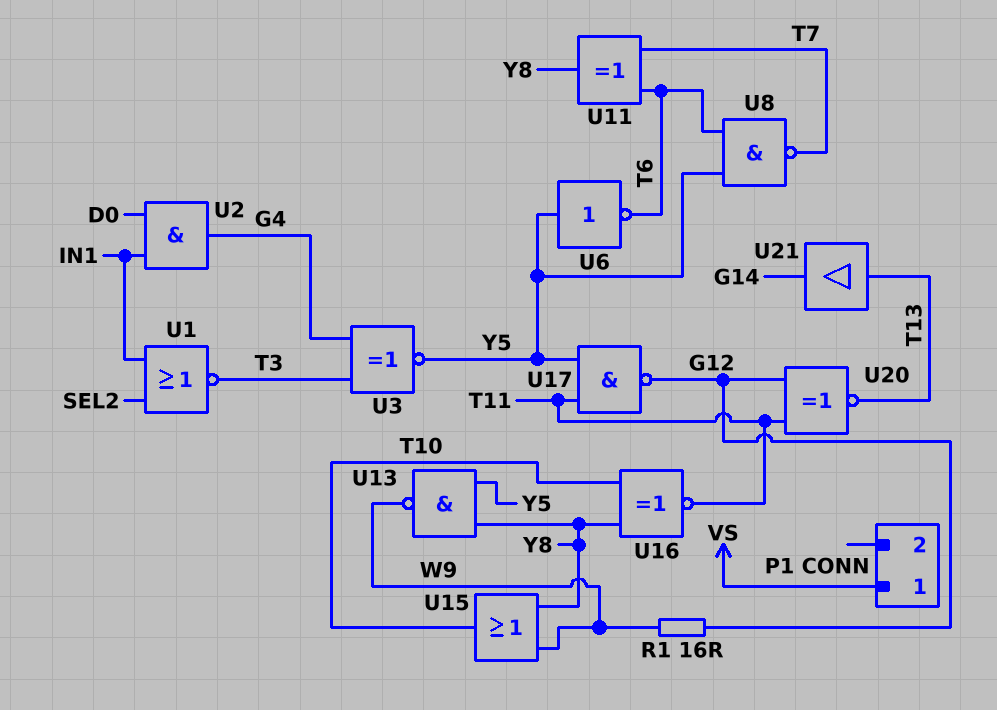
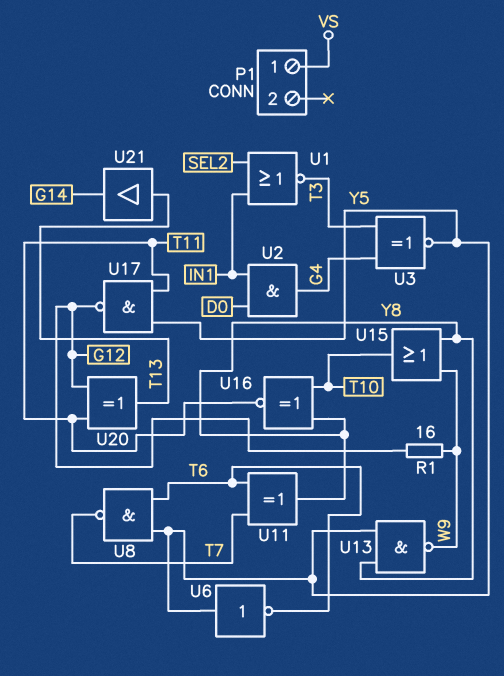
U20: XNOR (in G12, in T11, out T13) -> XOR (in G12, in T11, out T13)

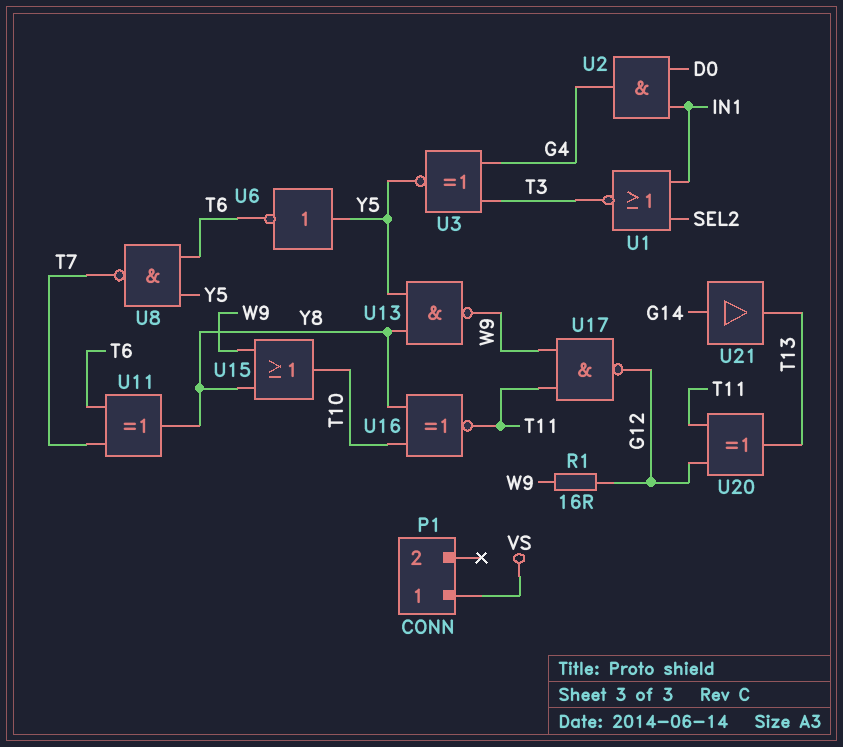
U17: NAND (in T11, in Y5, out G12) -> NAND (in T11, in W9, out G12)
U21: buffer (in T13, out G14) -> buffer (in G14, out T13)

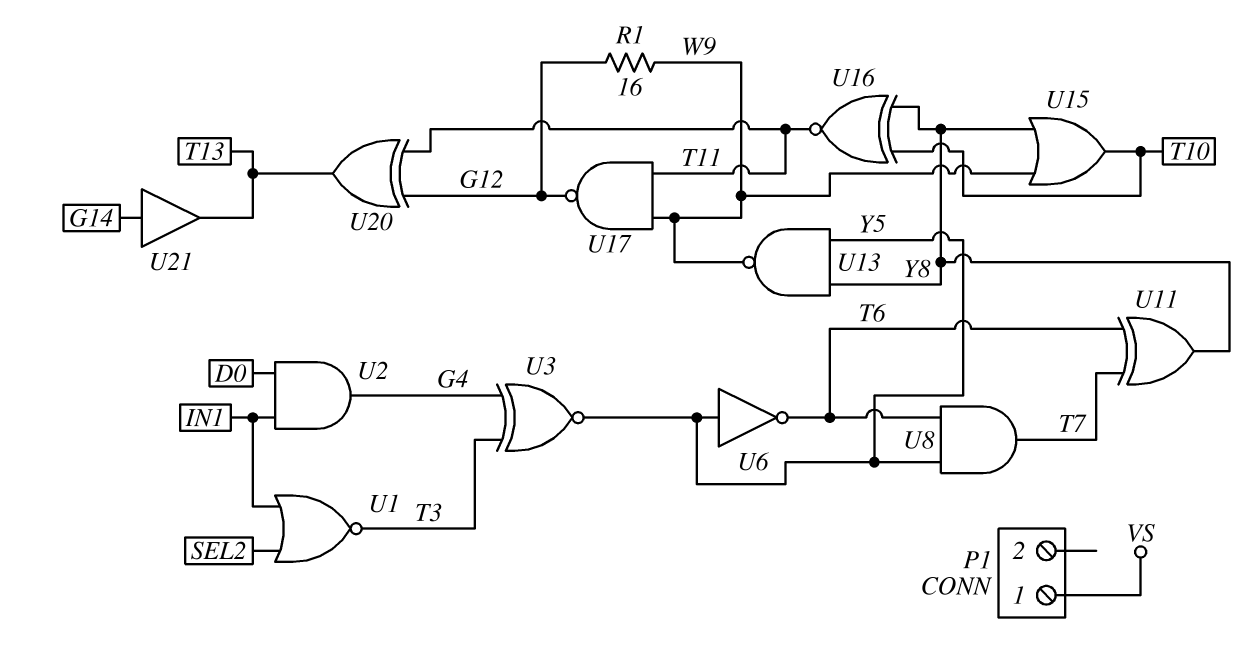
U8: NAND (in T6, in Y5, out T7) -> AND (in T6, in Y5, out T7)

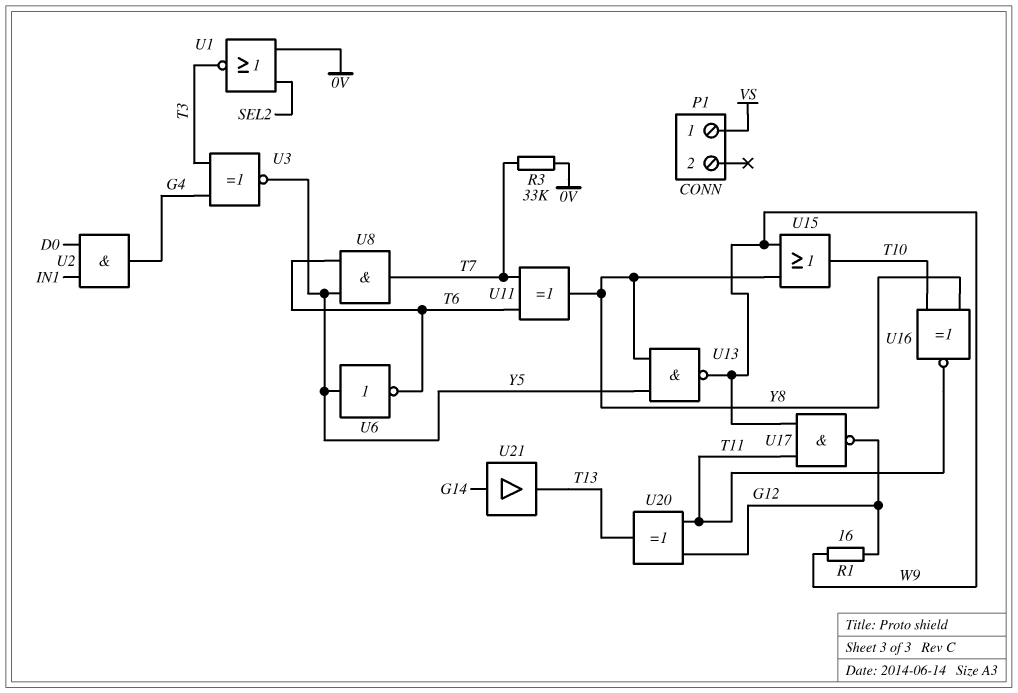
R3: none -> 33k (0V, T7)
U1: NOR (in IN1, in SEL2, out T3) -> NOR (in 0V, in SEL2, out T3)

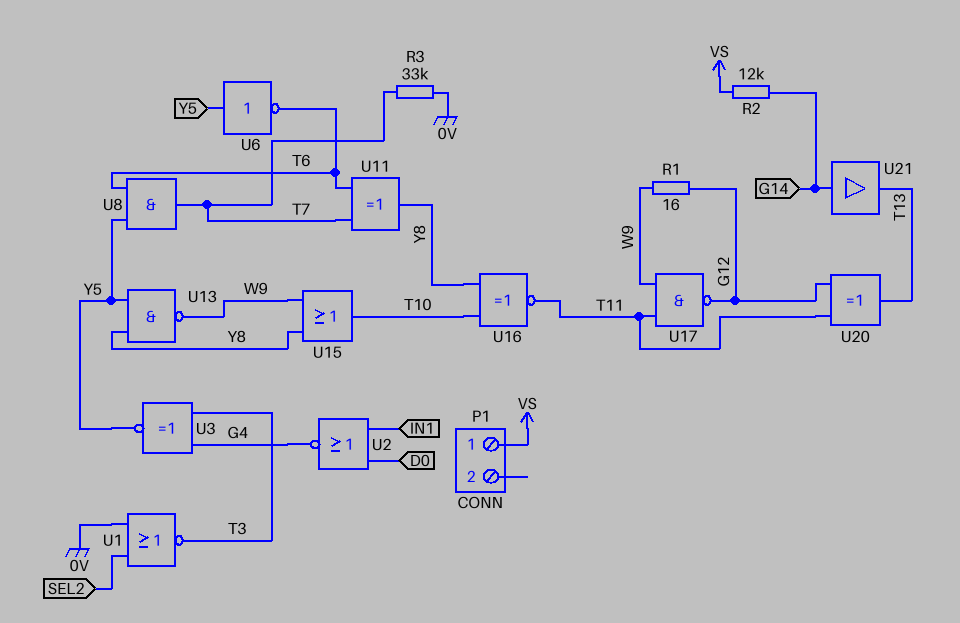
R2: none -> 12k (G14, VS)
U2: AND (in D0, in IN1, out G4) -> NOR (in D0, in IN1, out G4)

